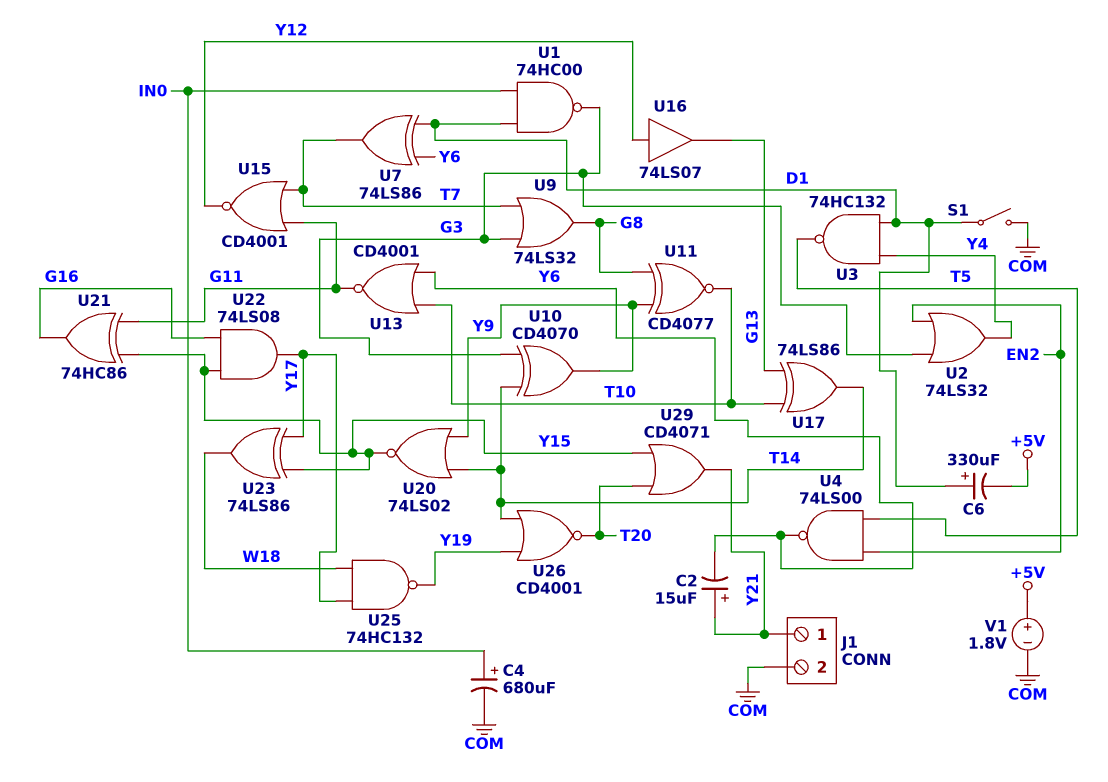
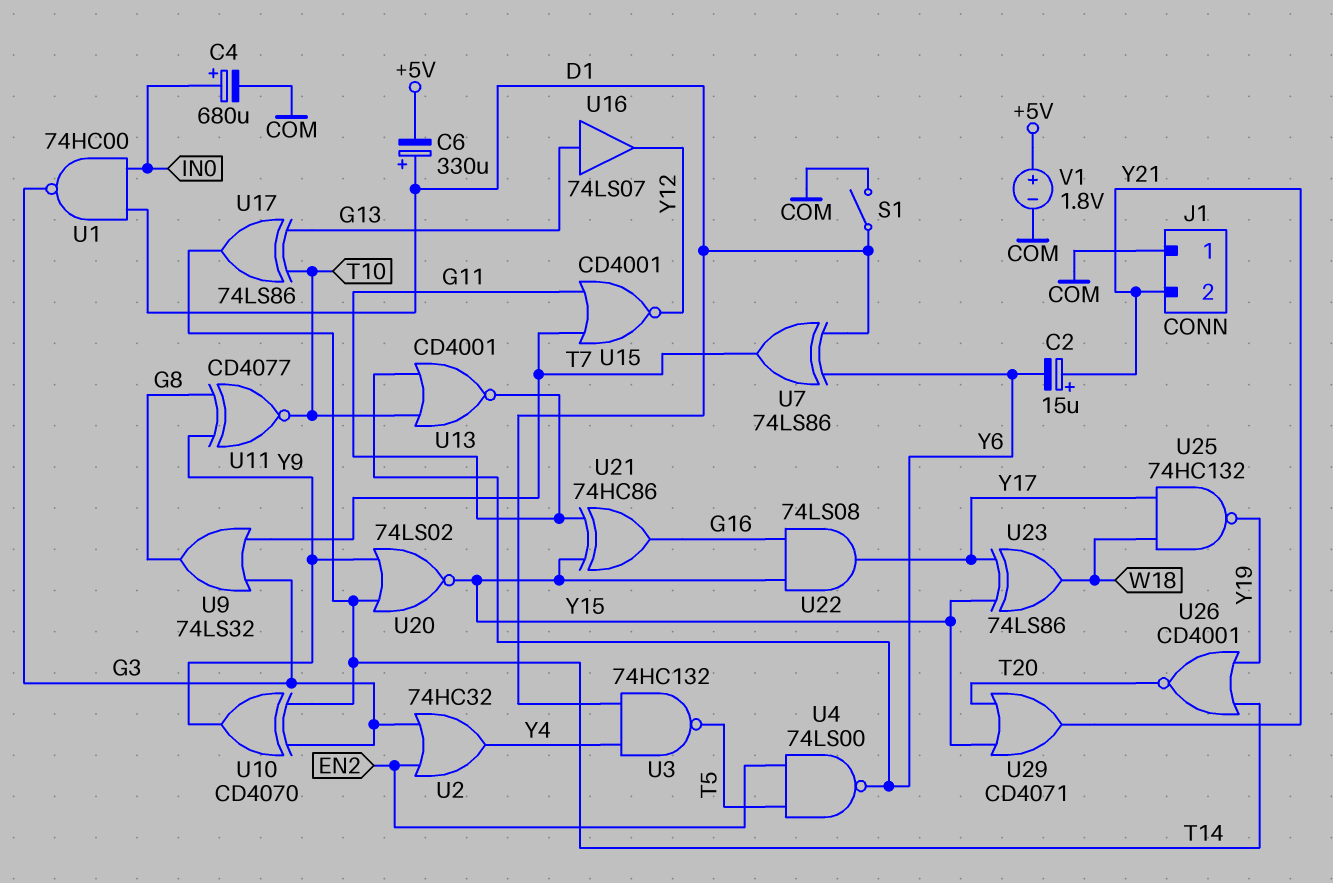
J1 pin 1: Y21 -> COM
J1 pin 2: COM -> Y21
U2: OR 74LS32 (in EN2, in G3, out Y4) -> OR 74HC32 (in EN2, in G3, out Y4)
U16: buffer 74LS07 (in Y12, out G13) -> buffer 74LS07 (in G13, out Y12)

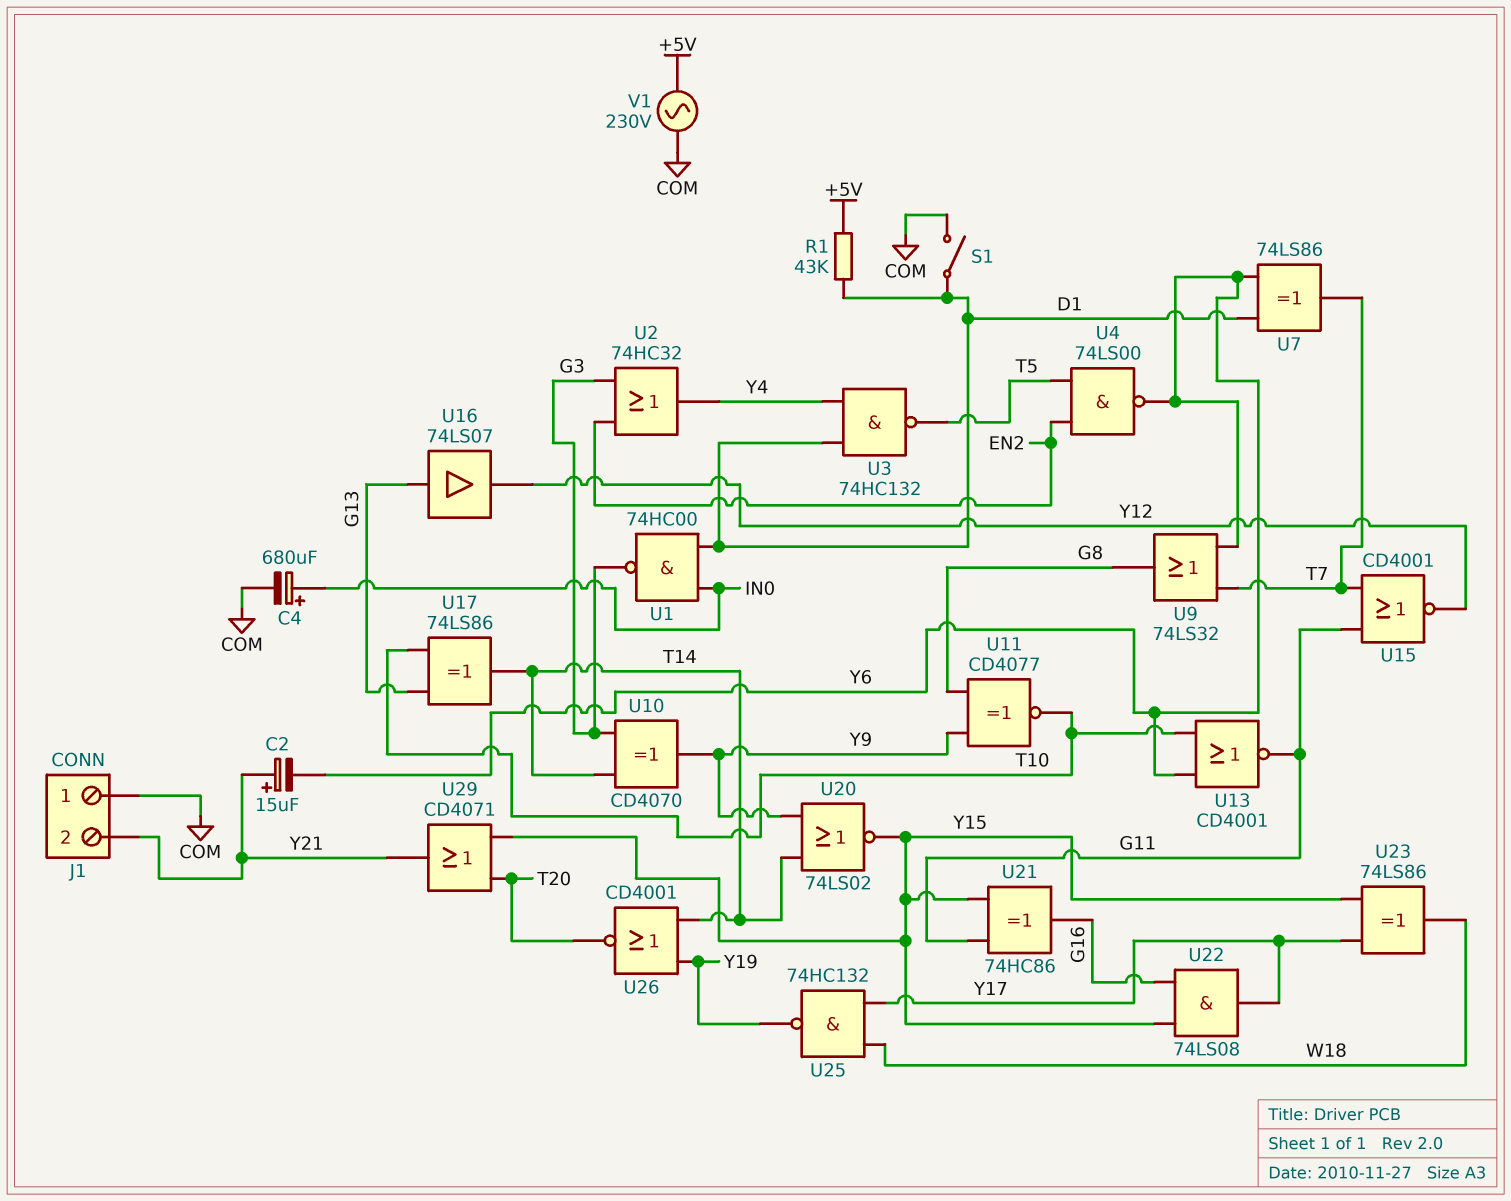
C6: 330uF (plus D1, minus +5V) -> none
R1: none -> 43k (+5V, D1)
U9: OR 74LS32 (in G3, in T7, out G8) -> OR 74LS32 (in T7, in Y6, out G8)
V1: 1.8V (plus +5V, minus COM) -> AC 230V (+5V, COM)

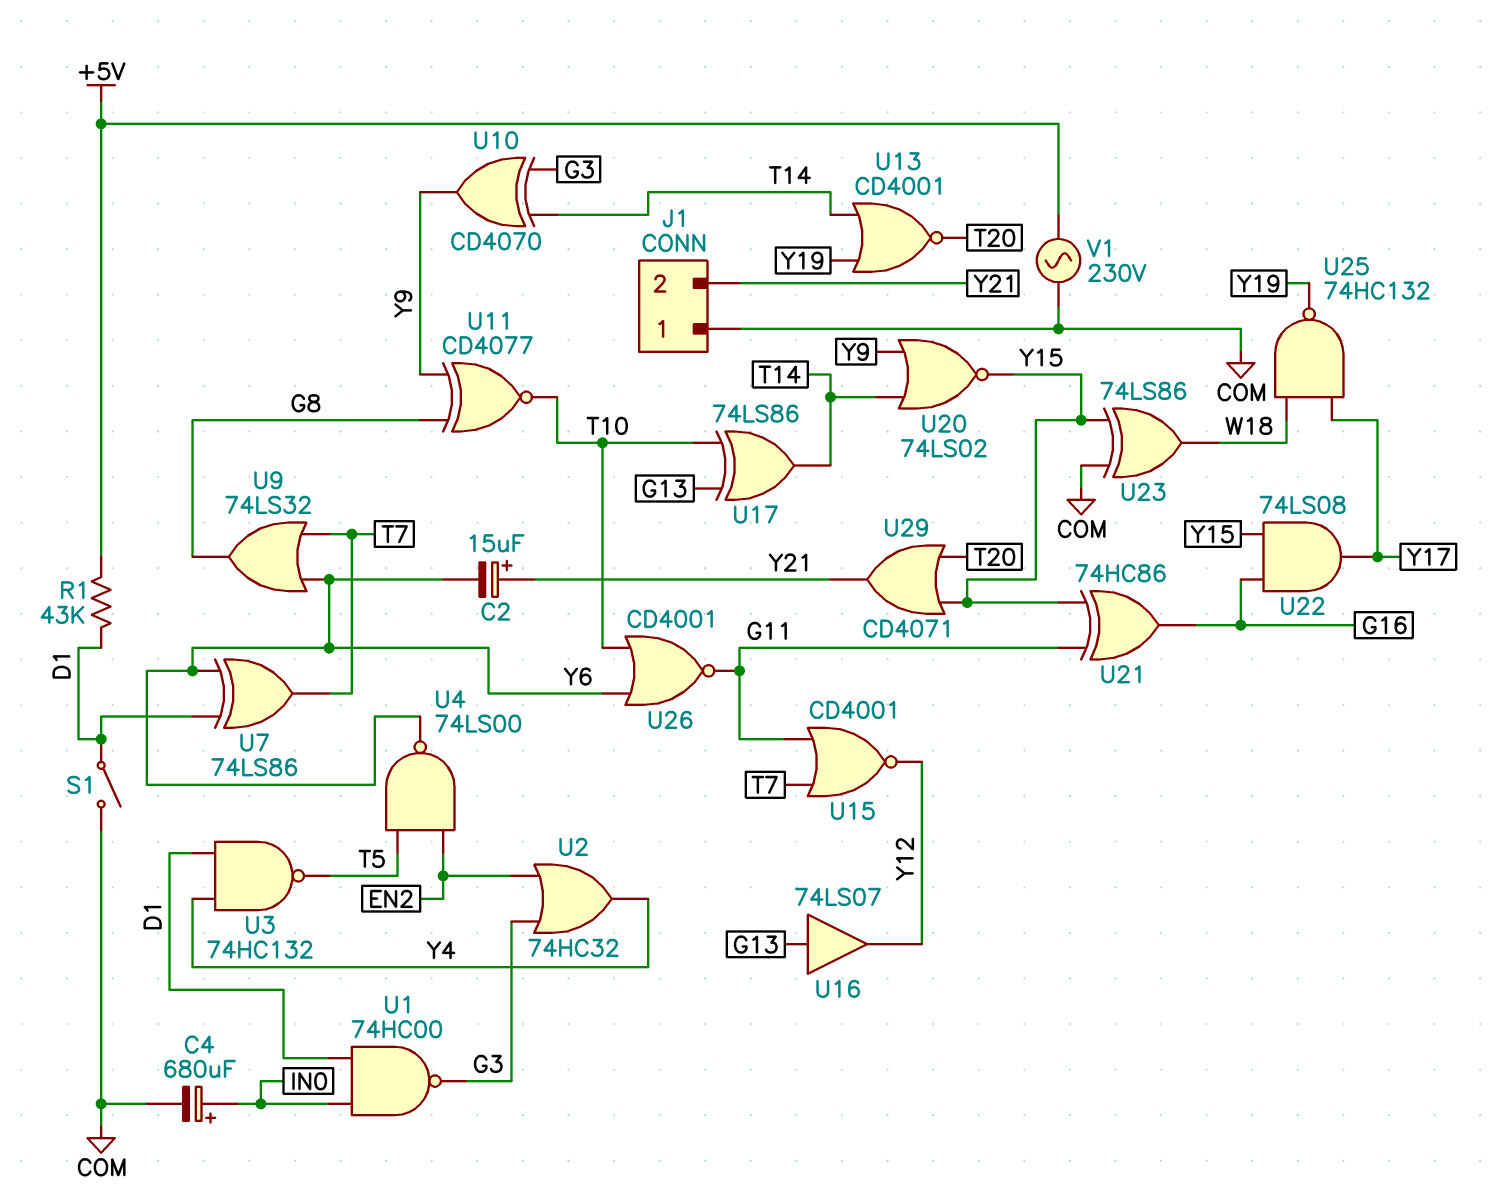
U13: NOR CD4001 (in T10, in Y6, out G11) -> NOR CD4001 (in T14, in Y19, out T20)
U23: XOR 74LS86 (in Y15, in Y17, out W18) -> XOR 74LS86 (in COM, in Y15, out W18)
U26: NOR CD4001 (in T14, in Y19, out T20) -> NOR CD4001 (in T10, in Y6, out G11)

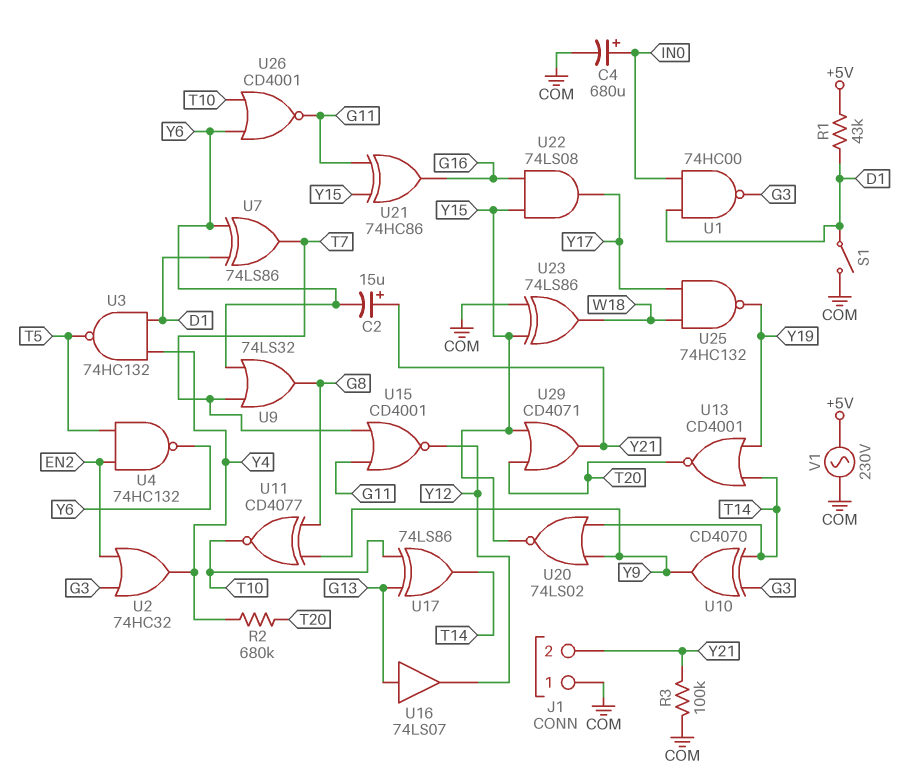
R2: none -> 680k (T20, Y4)
R3: none -> 100k (COM, Y21)
U4: NAND 74LS00 (in EN2, in T5, out Y6) -> NAND 74HC132 (in EN2, in T5, out Y6)

